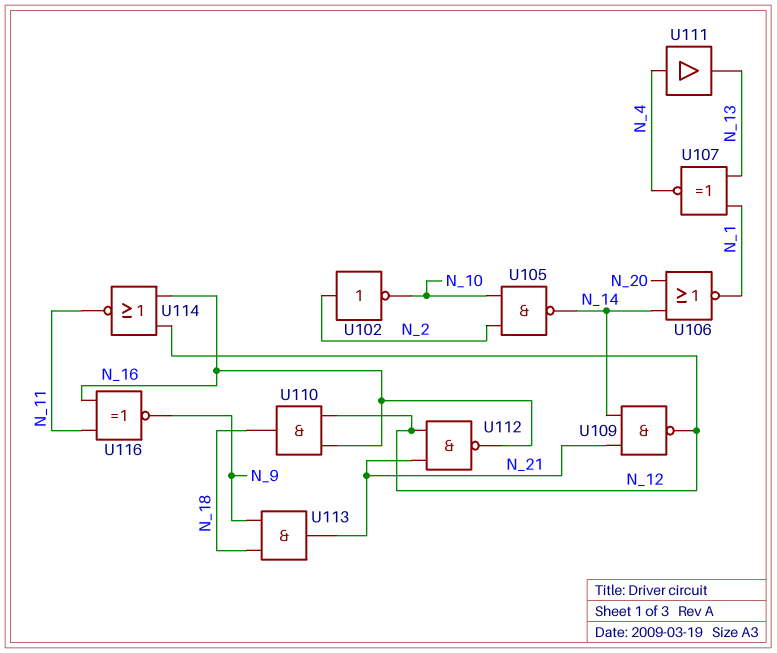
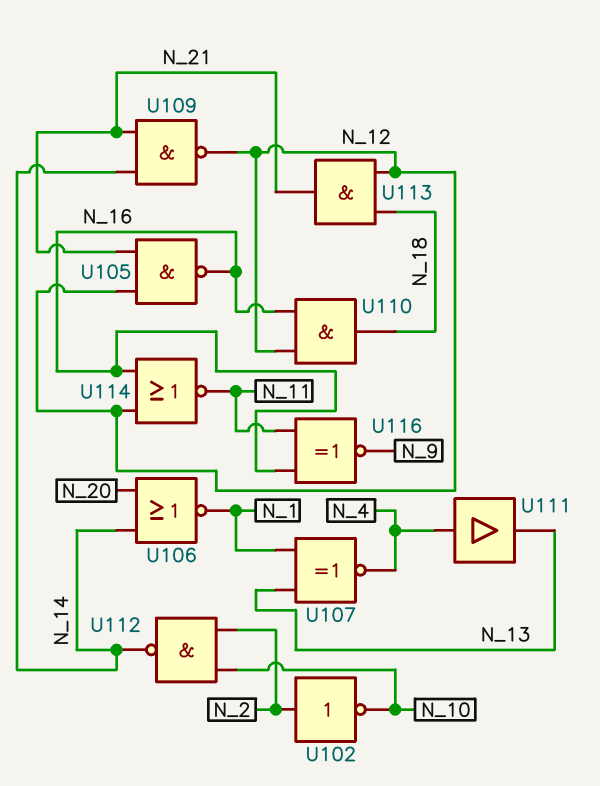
U105: NAND (in N_2, in N_10, out N_14) -> NAND (in N_12, in N_21, out N_16)
U112: NAND (in N_12, in N_21, out N_16) -> NAND (in N_2, in N_10, out N_14)
U113: AND (in N_9, in N_18, out N_21) -> AND (in N_12, in N_18, out N_21)

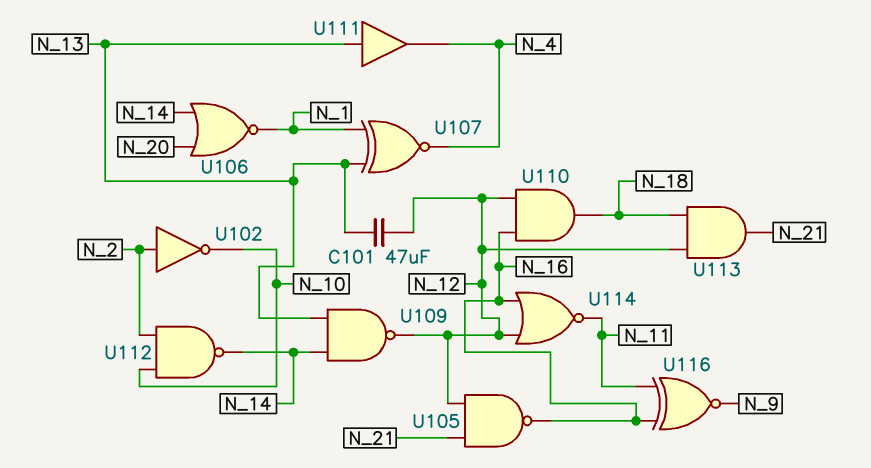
C101: none -> 47uF (N_12, N_13)
U109: NAND (in N_14, in N_21, out N_12) -> NAND (in N_13, in N_14, out N_12)
U111: buffer (in N_4, out N_13) -> buffer (in N_13, out N_4)

